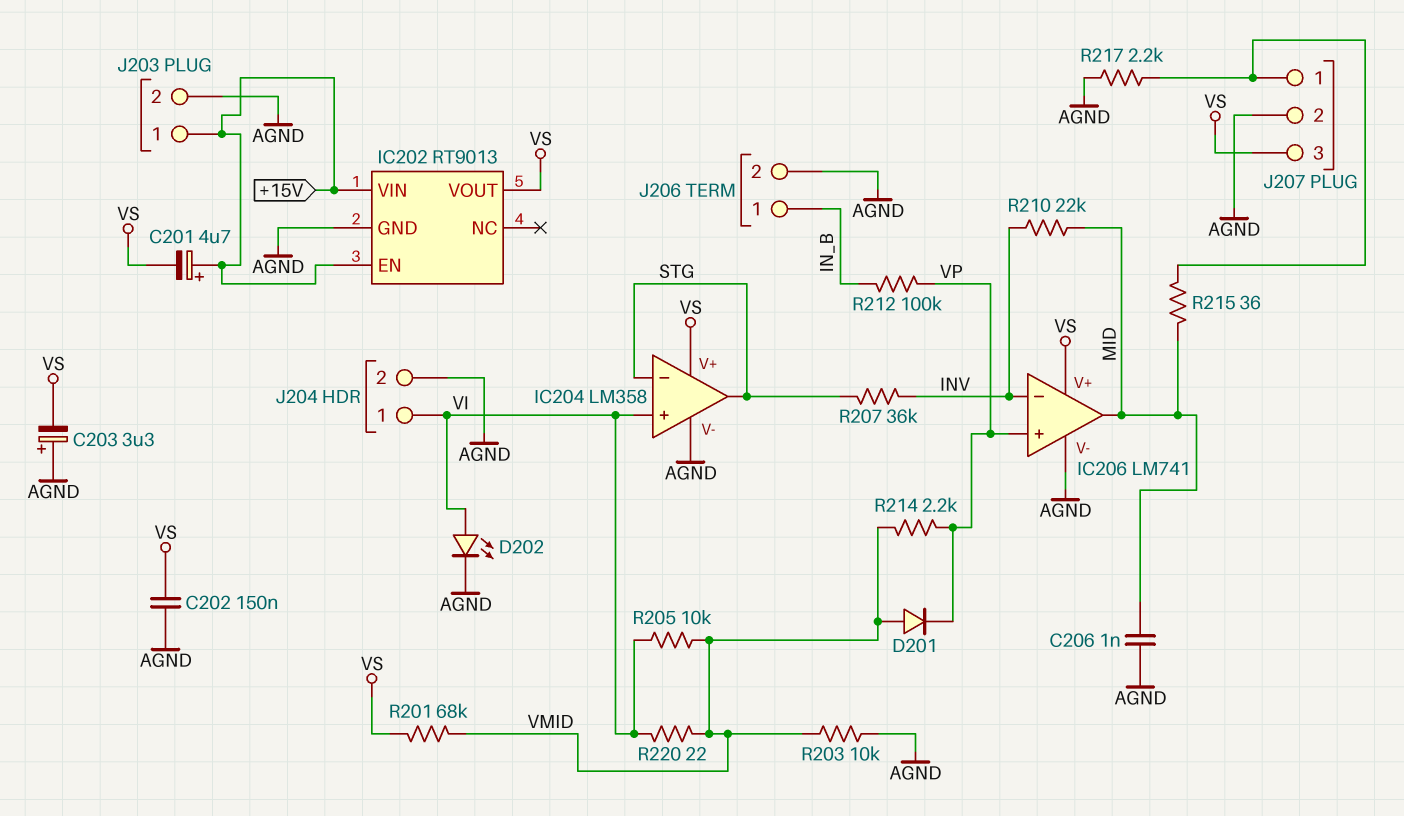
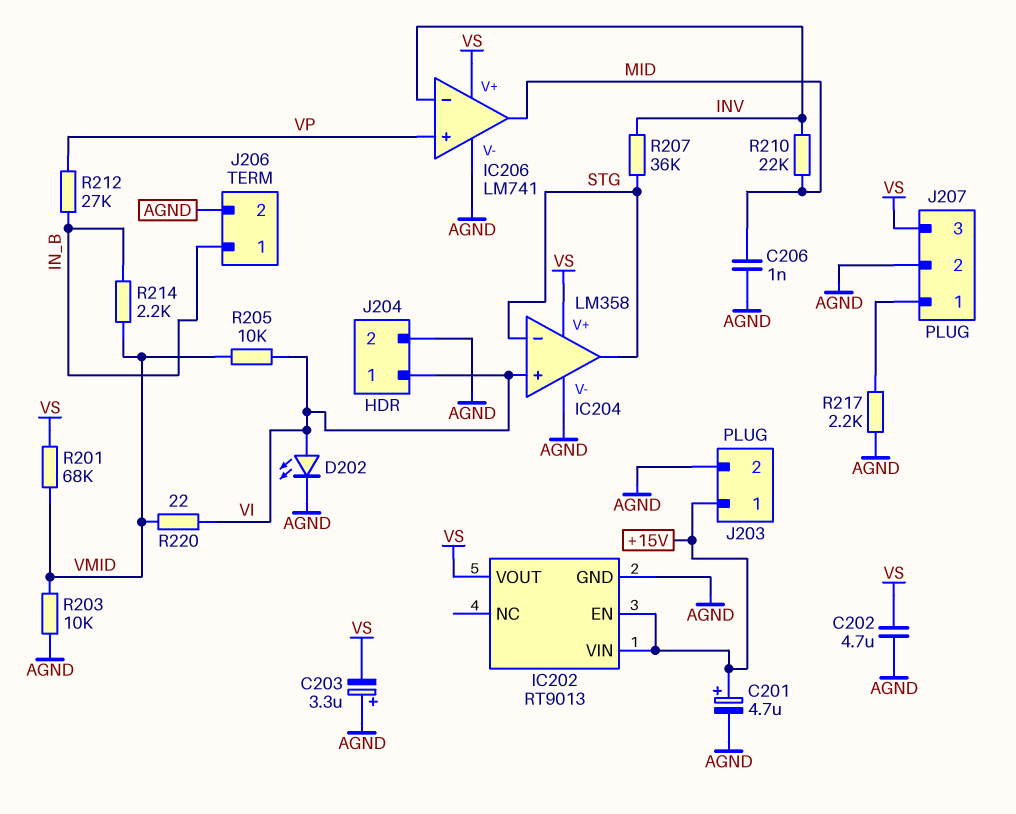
C201: 4.7uF (plus +15V, minus VS) -> 4.7uF (plus +15V, minus AGND)
C202: 150nF (AGND, VS) -> 4.7uF (AGND, VS)
D201: diode (A VMID, K VP) -> none
R212: 100k (IN_B, VP) -> 27k (IN_B, VP)
R214: 2.2k (VMID, VP) -> 2.2k (IN_B, VMID)
R215: 36 (J207/1, MID) -> none

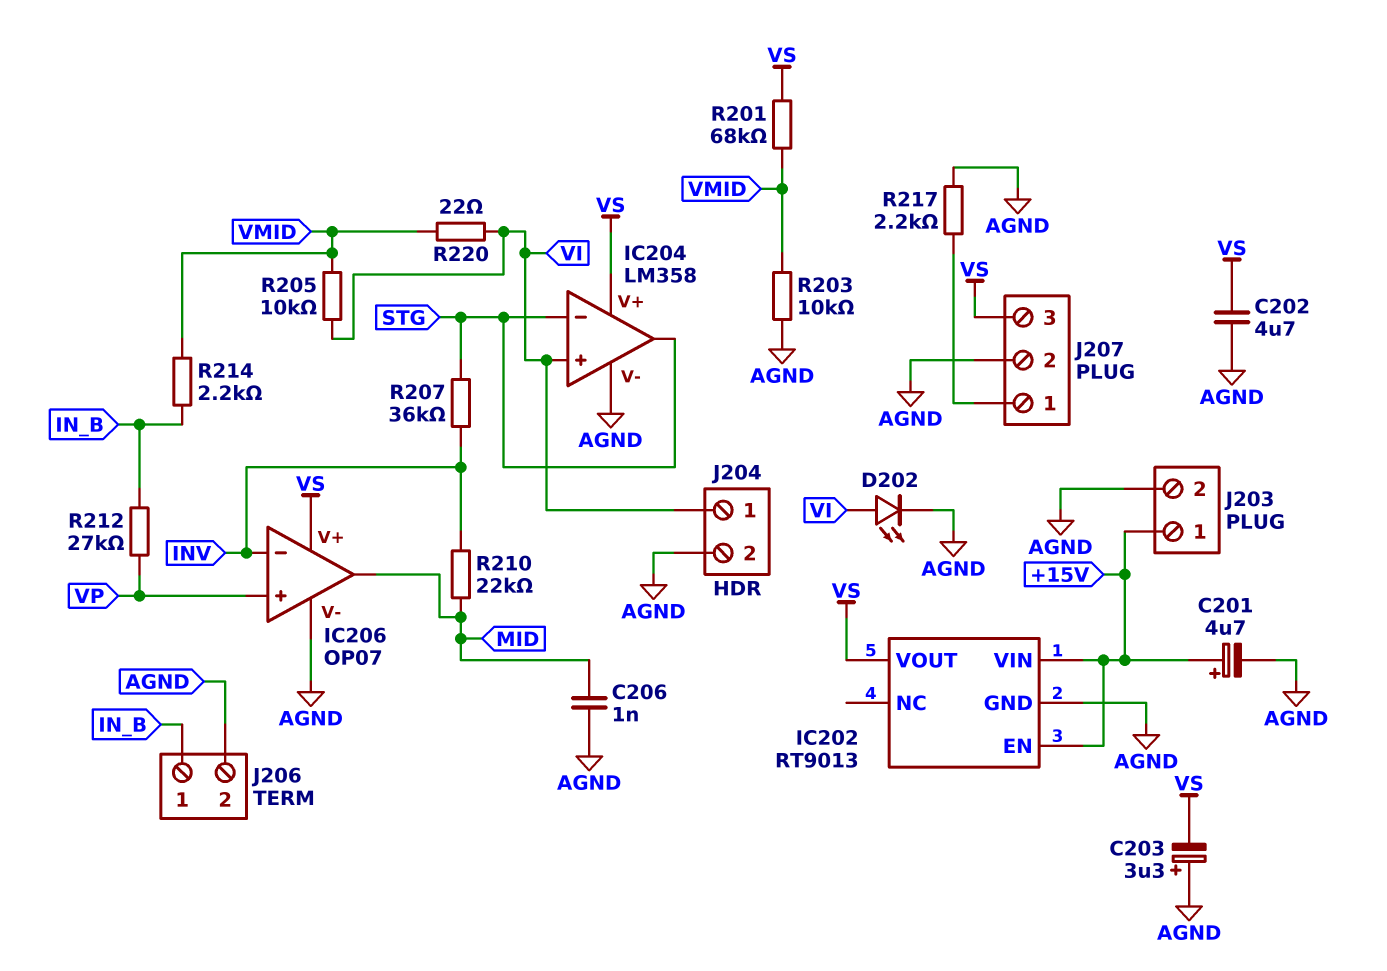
IC206: LM741 -> OP07

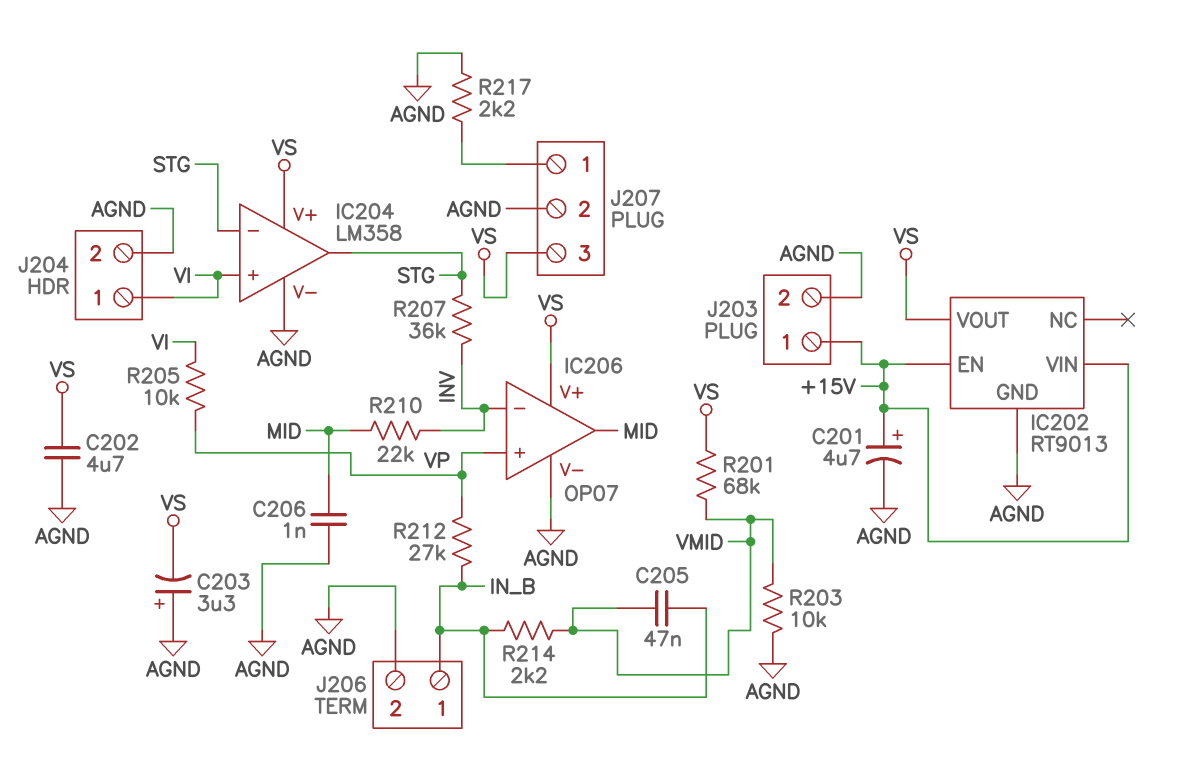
C205: none -> 47nF (IN_B, VMID)
D202: LED (A VI, K AGND) -> none
R205: 10k (VI, VMID) -> 10k (VI, VP)
R220: 22 (VI, VMID) -> none

